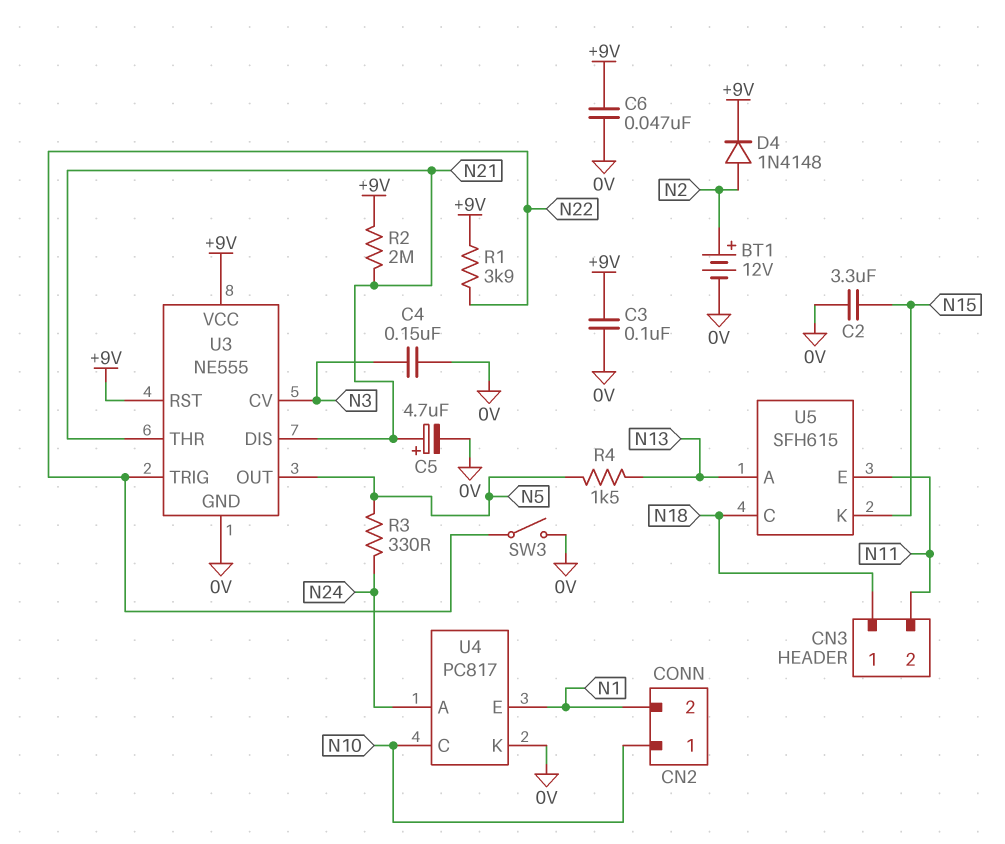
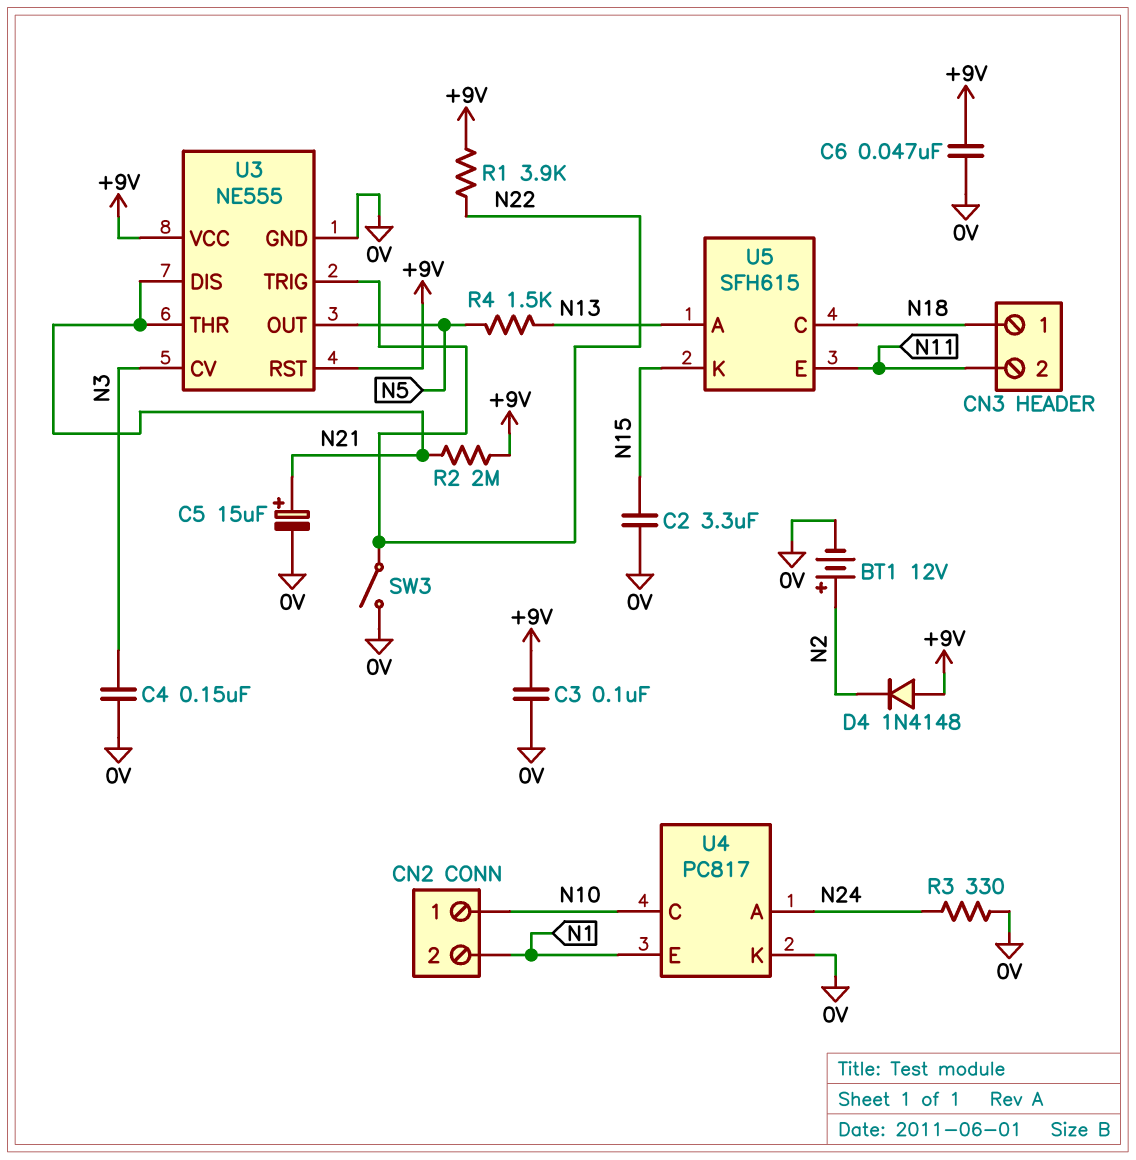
C5: 4.7uF (plus N21, minus 0V) -> 15uF (plus N21, minus 0V)
D4: diode 1N4148 (A N2, K +9V) -> diode 1N4148 (A +9V, K N2)
R3: 330 (N5, N24) -> 330 (0V, N24)

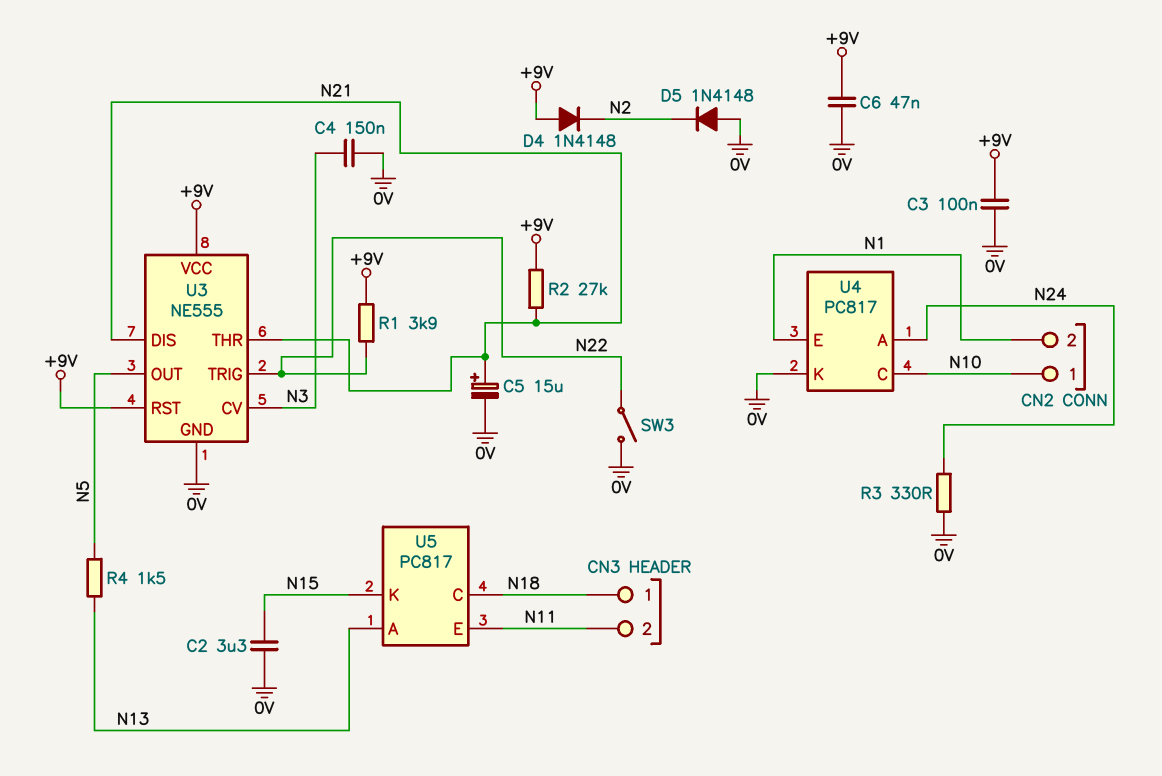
BT1: 12V (plus N2, minus 0V) -> none
D5: none -> diode 1N4148 (A 0V, K N2)
R2: 2M (+9V, N21) -> 27k (+9V, N21)
U5: SFH615 -> PC817

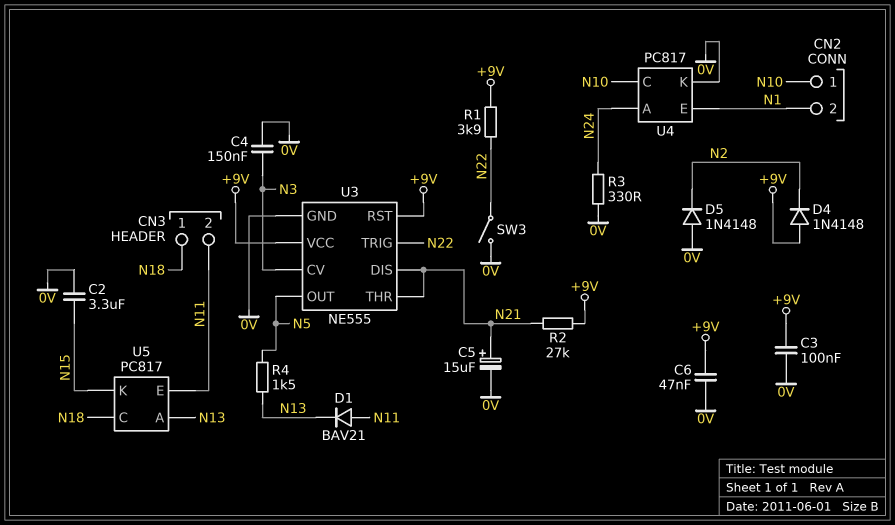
D1: none -> diode BAV21 (A N11, K N13)

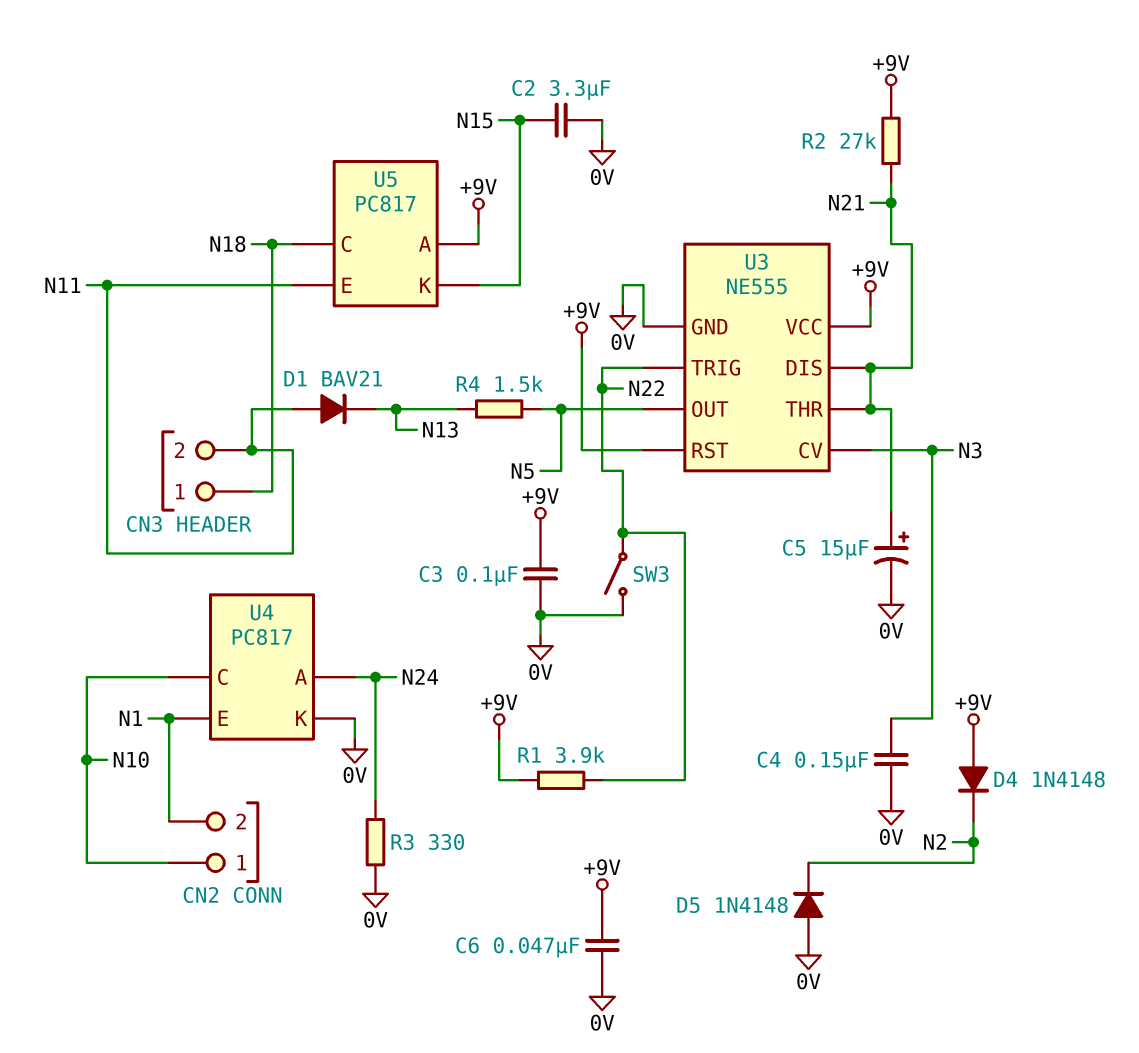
U5 pin A: N13 -> +9V

